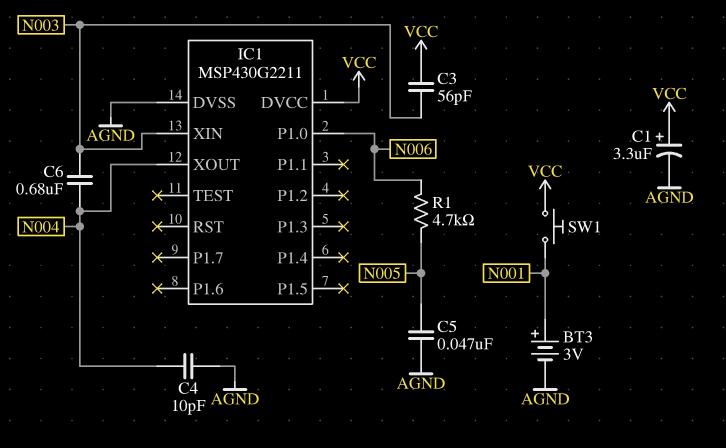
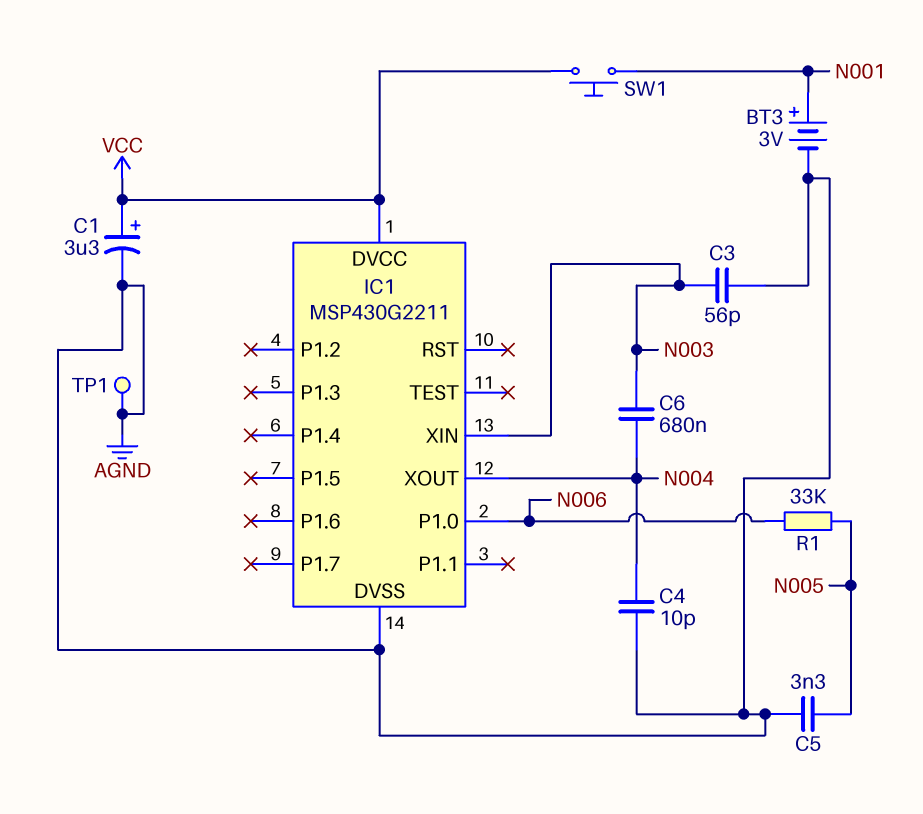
C3: 56pF (N003, VCC) -> 56pF (AGND, N003)
C5: 47nF (AGND, N005) -> 3.3nF (AGND, N005)
R1: 4.7k (N005, N006) -> 33k (N005, N006)
TP1: none -> test point (AGND)

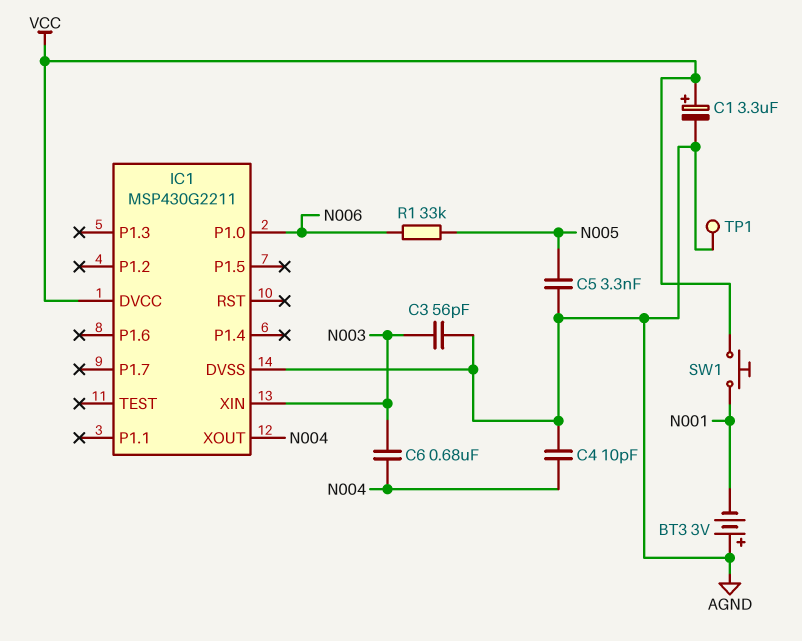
BT3: 3V (plus N001, minus AGND) -> 3V (plus AGND, minus N001)

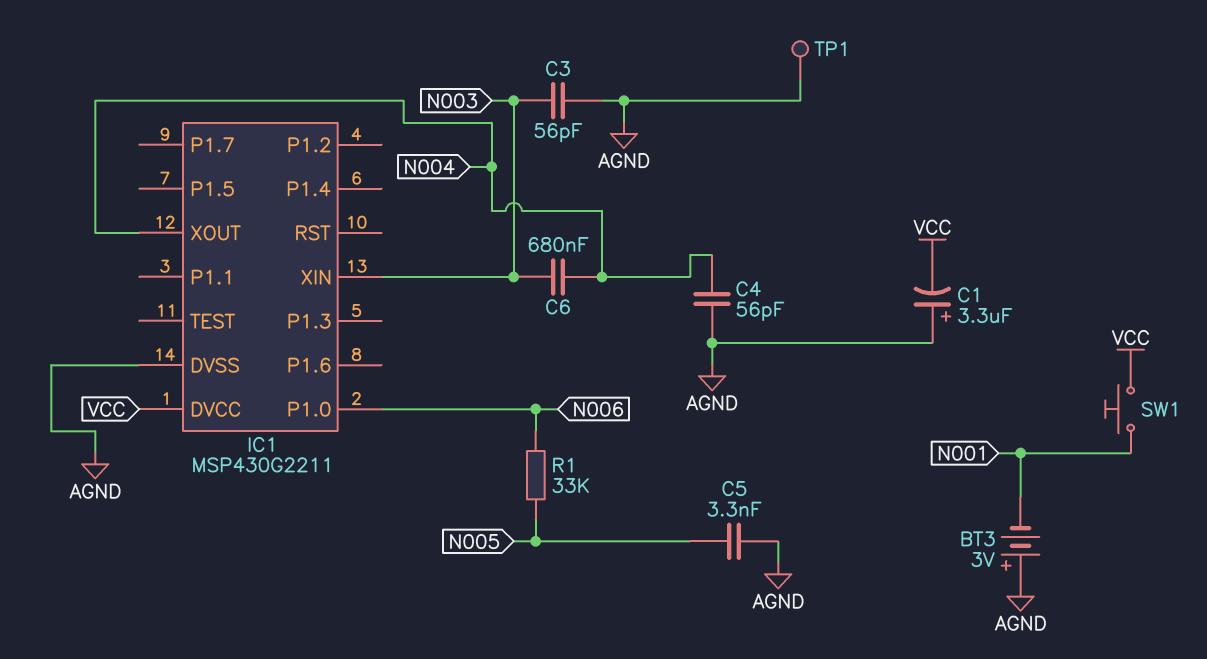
C1: 3.3uF (plus VCC, minus AGND) -> 3.3uF (plus AGND, minus VCC)
C4: 10pF (AGND, N004) -> 56pF (AGND, N004)

